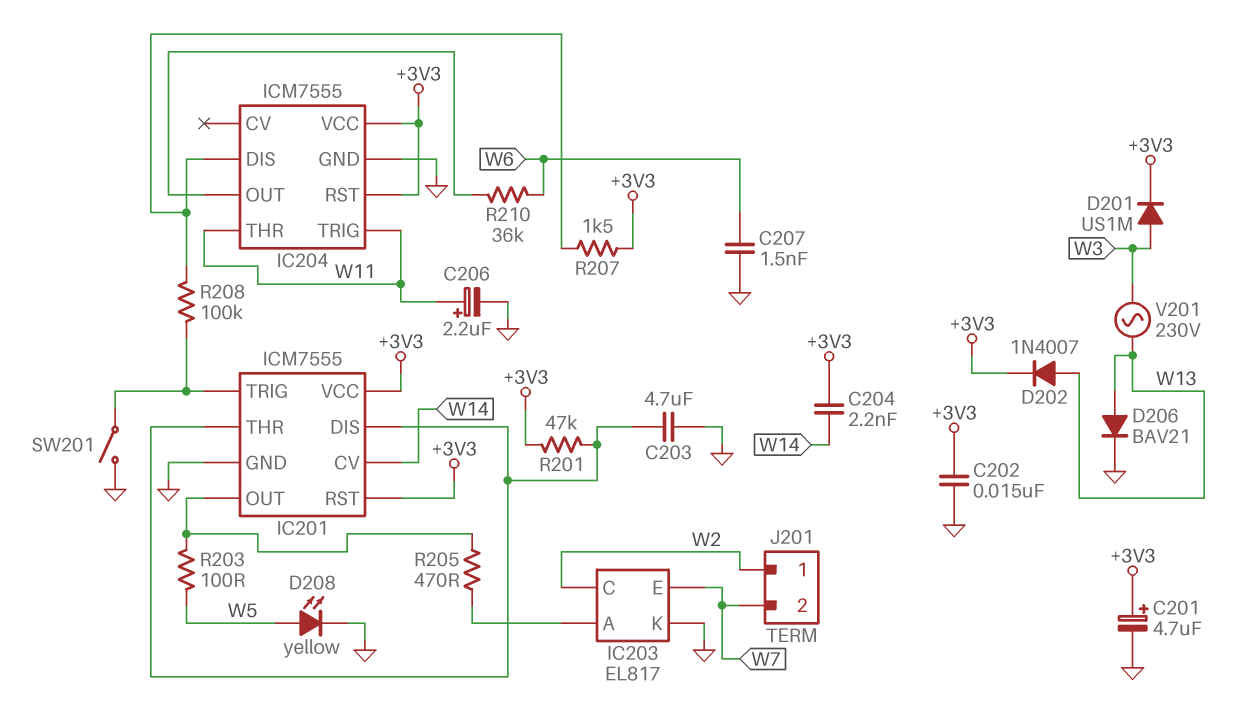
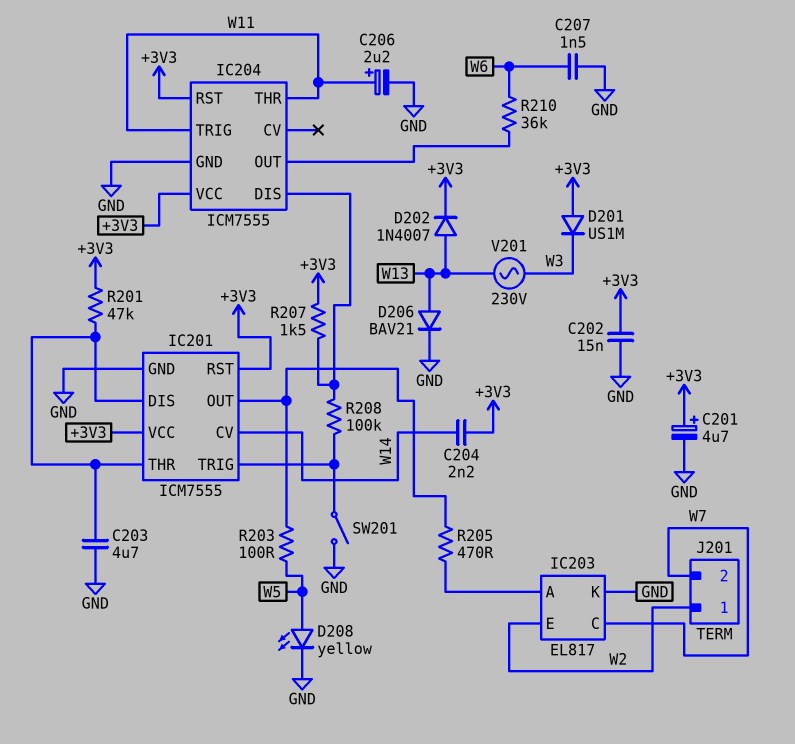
D201: diode US1M (A W3, K +3V3) -> diode US1M (A +3V3, K W3)
IC203 pin C: W2 -> W7
IC203 pin E: W7 -> W2

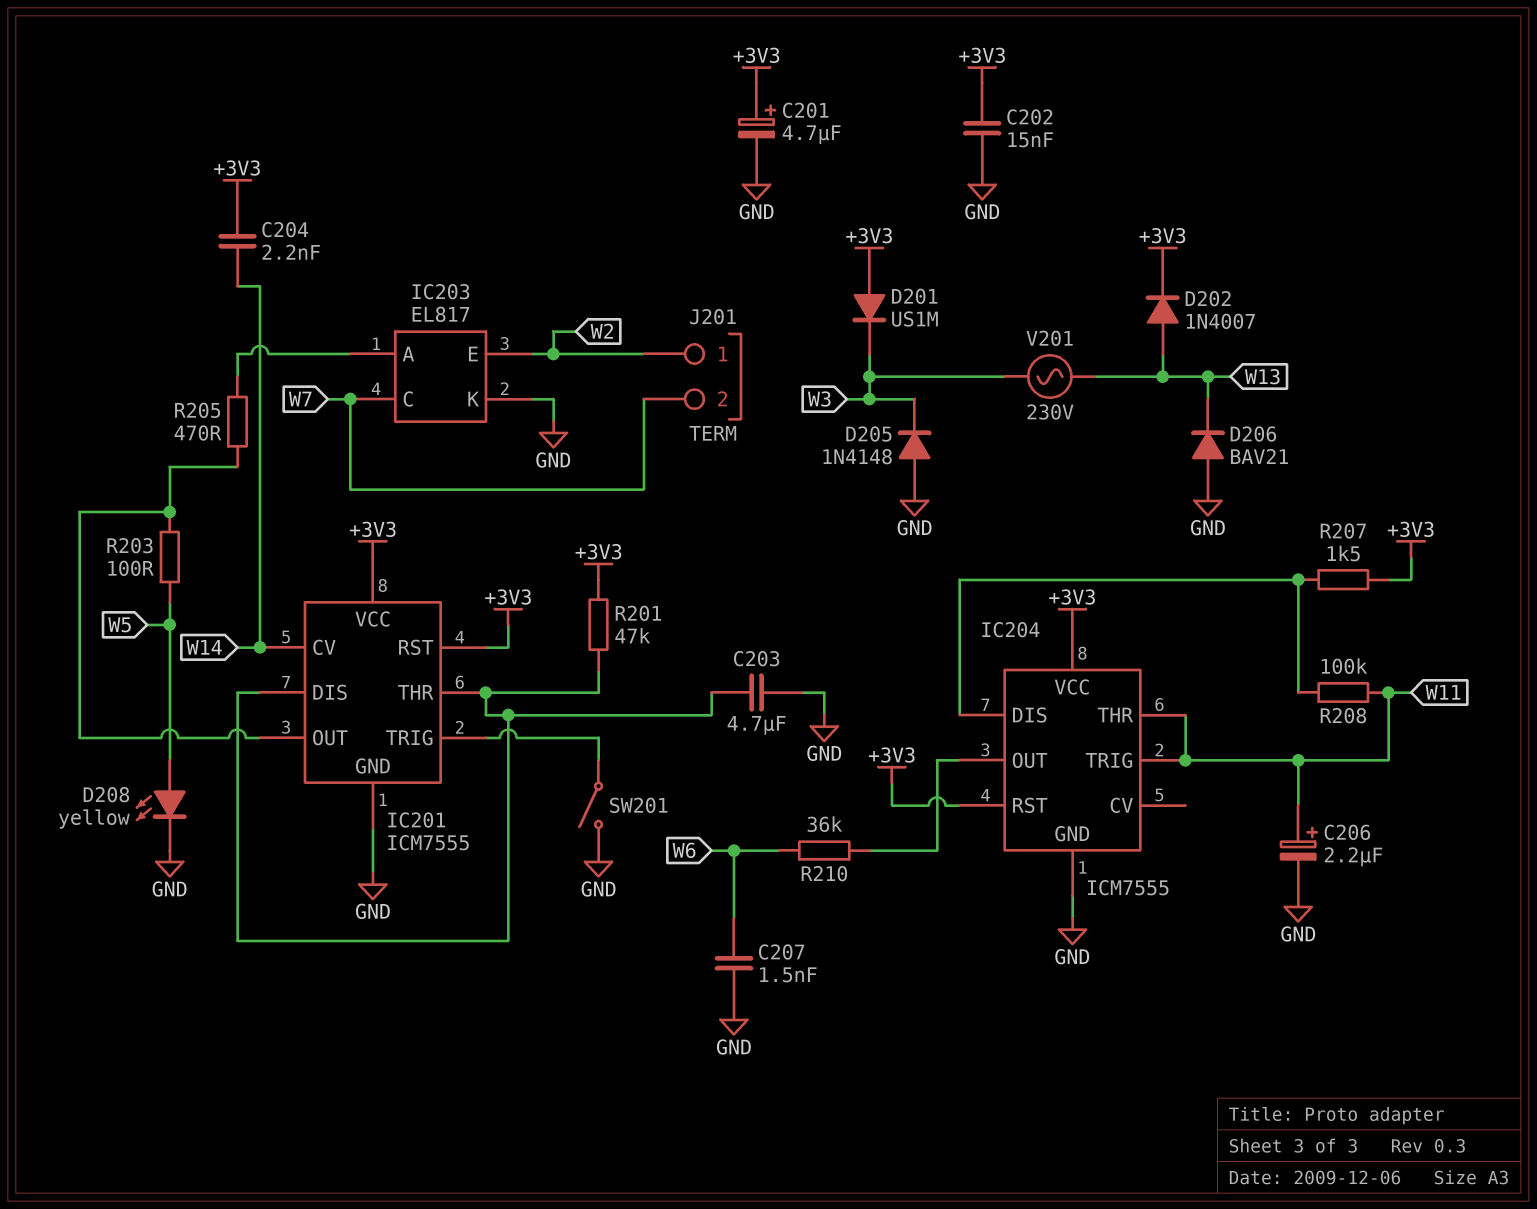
D205: none -> diode 1N4148 (A GND, K W3)
D206: diode BAV21 (A W13, K GND) -> diode BAV21 (A GND, K W13)
R208: 100k (IC201/TRIG, IC204/DIS) -> 100k (IC204/DIS, W11)

